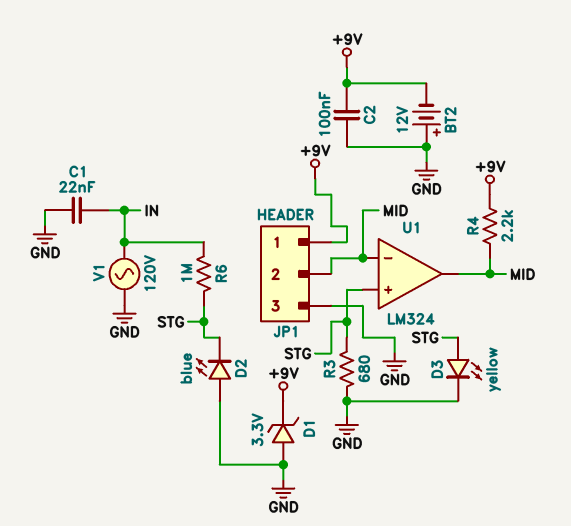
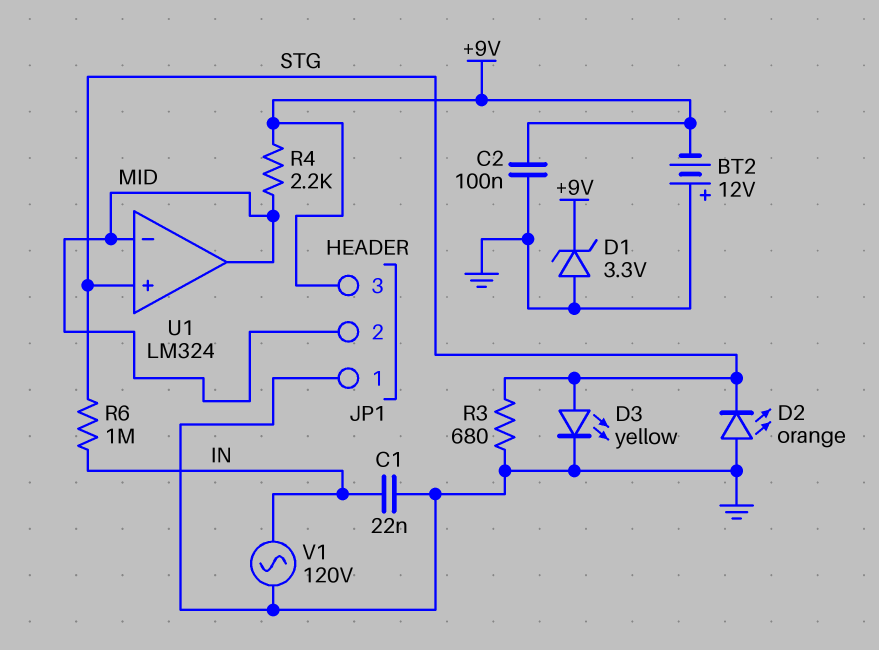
D2: LED blue (A GND, K STG) -> LED orange (A GND, K STG)
JP1 pin 1: +9V -> GND
JP1 pin 3: GND -> +9V

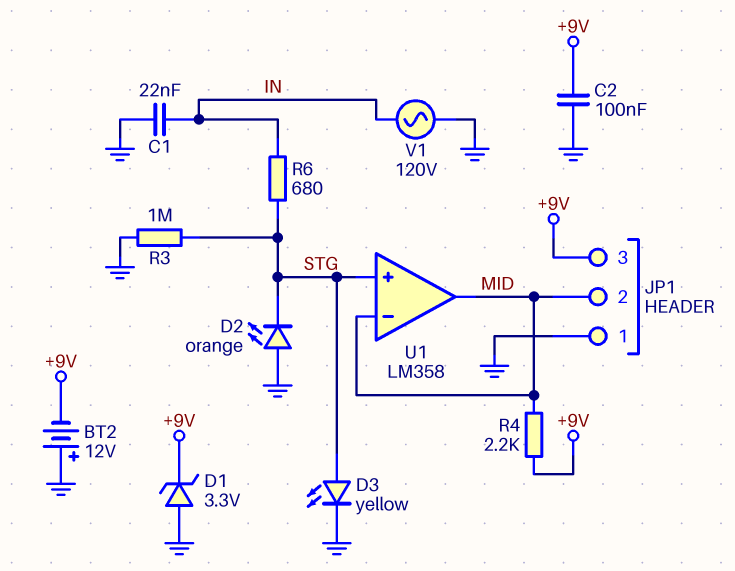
R3: 680 (GND, STG) -> 1M (GND, STG)
R6: 1M (IN, STG) -> 680 (IN, STG)
U1: LM324 -> LM358

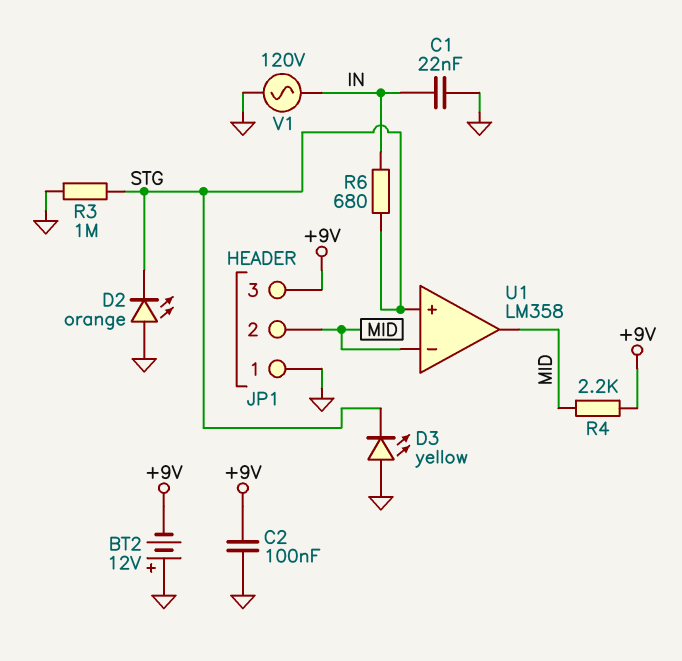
D1: zener 3.3V (A GND, K +9V) -> none
D3: LED yellow (A STG, K GND) -> LED yellow (A GND, K STG)

